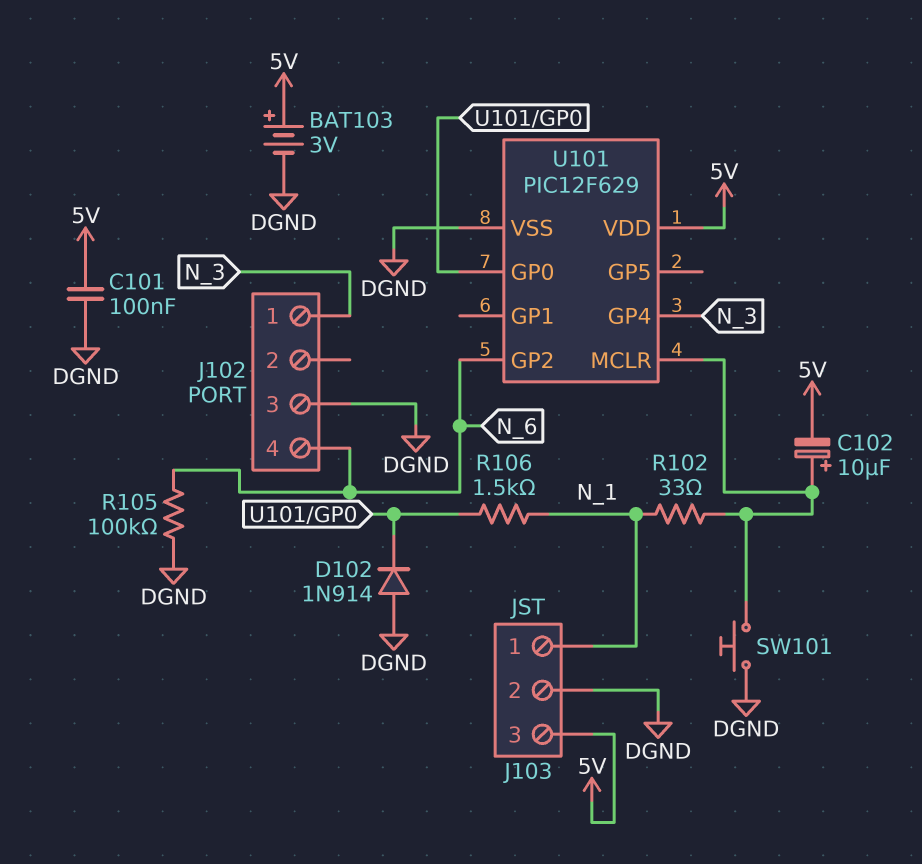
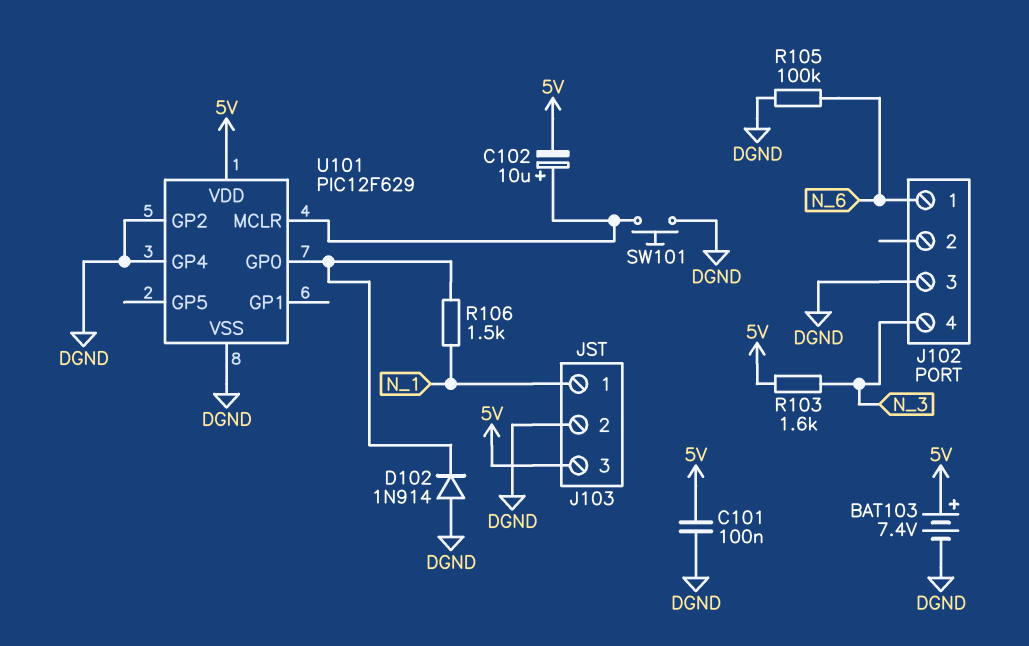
BAT103: 3V (plus 5V, minus DGND) -> 7.4V (plus 5V, minus DGND)
J102 pin 1: N_3 -> N_6
J102 pin 4: N_6 -> N_3
R102: 33 (N_1, U101/MCLR) -> none
R103: none -> 1.6k (5V, N_3)
U101 pin GP2: N_6 -> DGND
U101 pin GP4: N_3 -> DGND

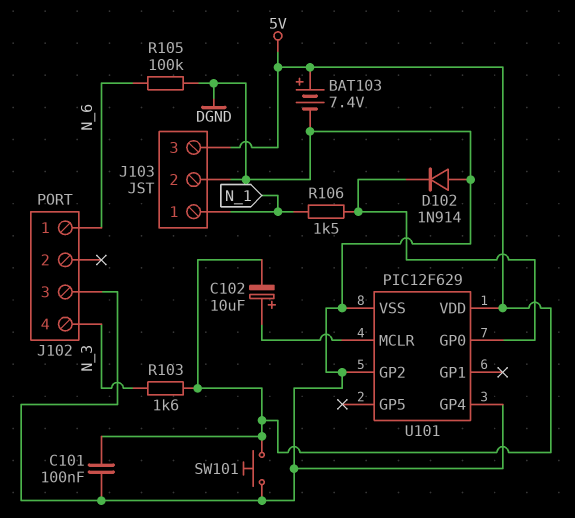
SW101: button (DGND, U101/MCLR) -> button (5V, DGND)

